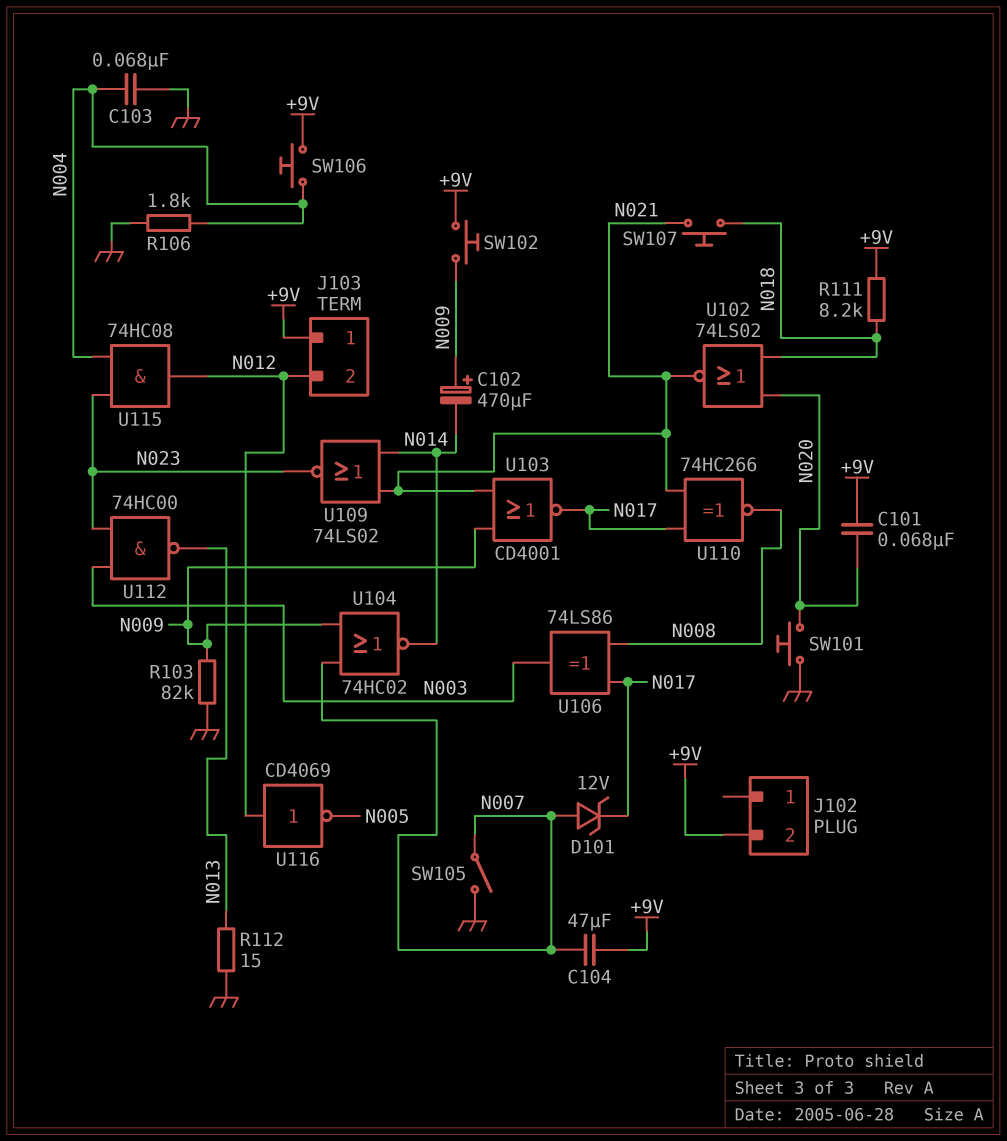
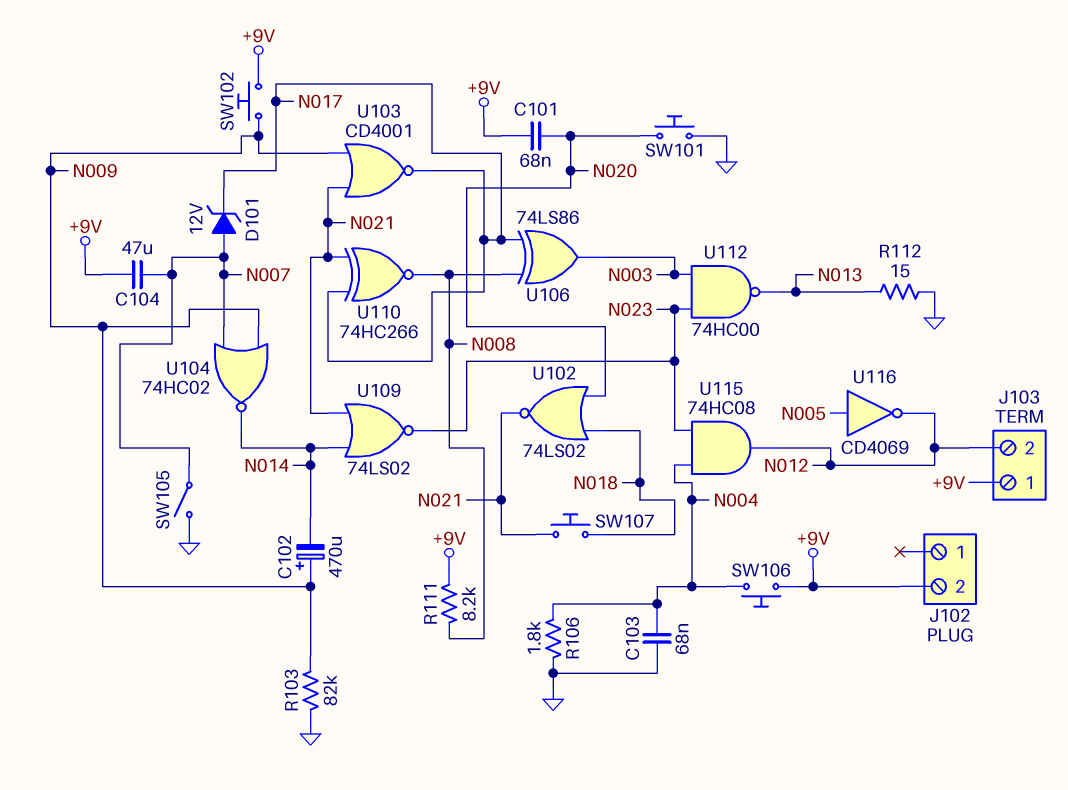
R111: 8.2k (+9V, N018) -> 8.2k (+9V, N008)
U116: NOT CD4069 (in N012, out N005) -> NOT CD4069 (in N005, out N012)

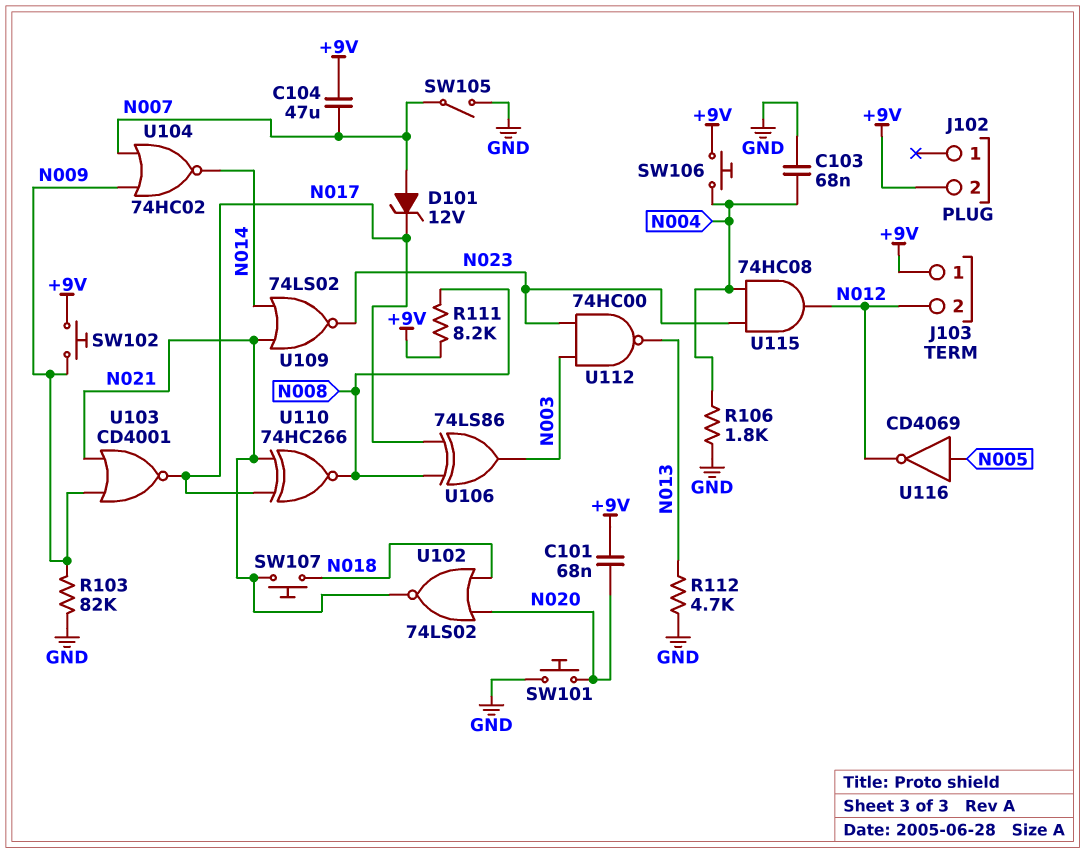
C102: 470uF (plus N009, minus N014) -> none
R112: 15 (GND, N013) -> 4.7k (GND, N013)

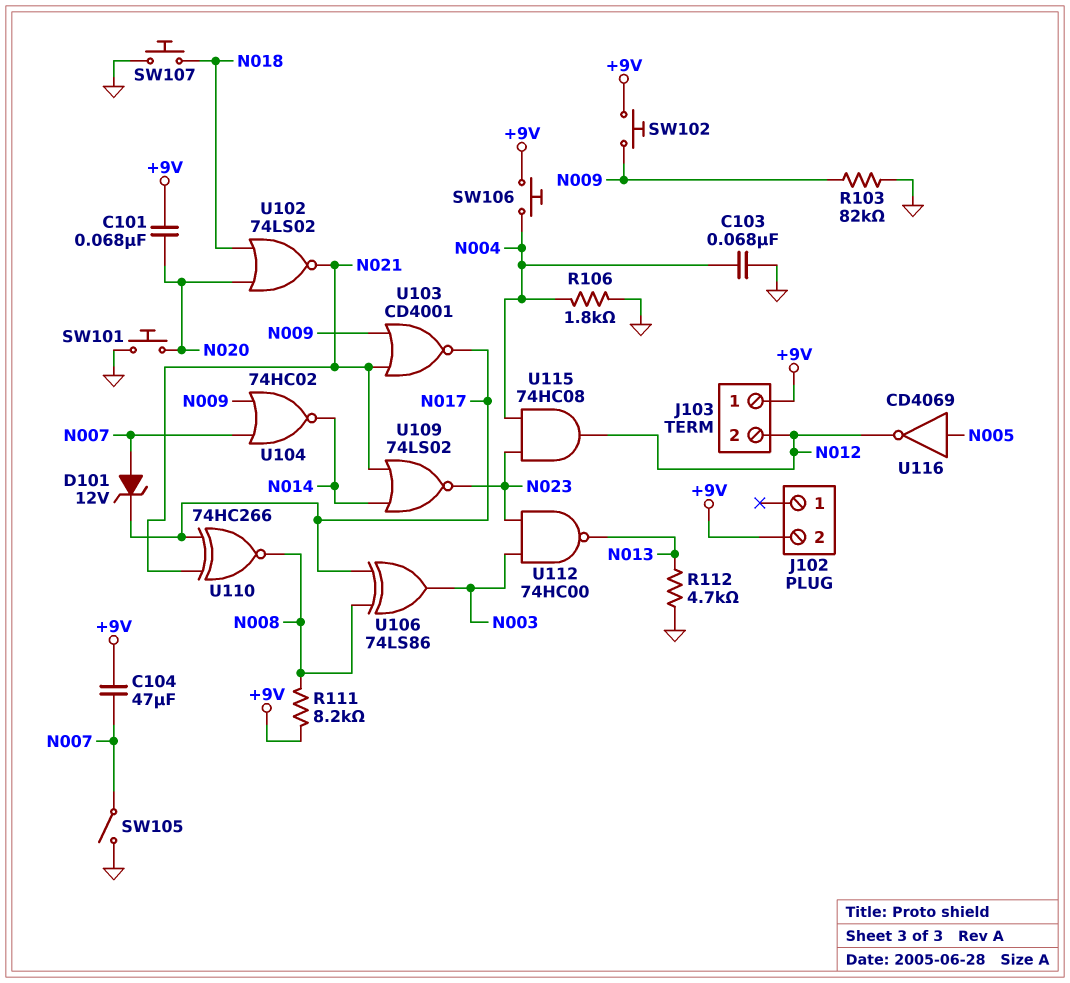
SW107: button (N018, N021) -> button (GND, N018)

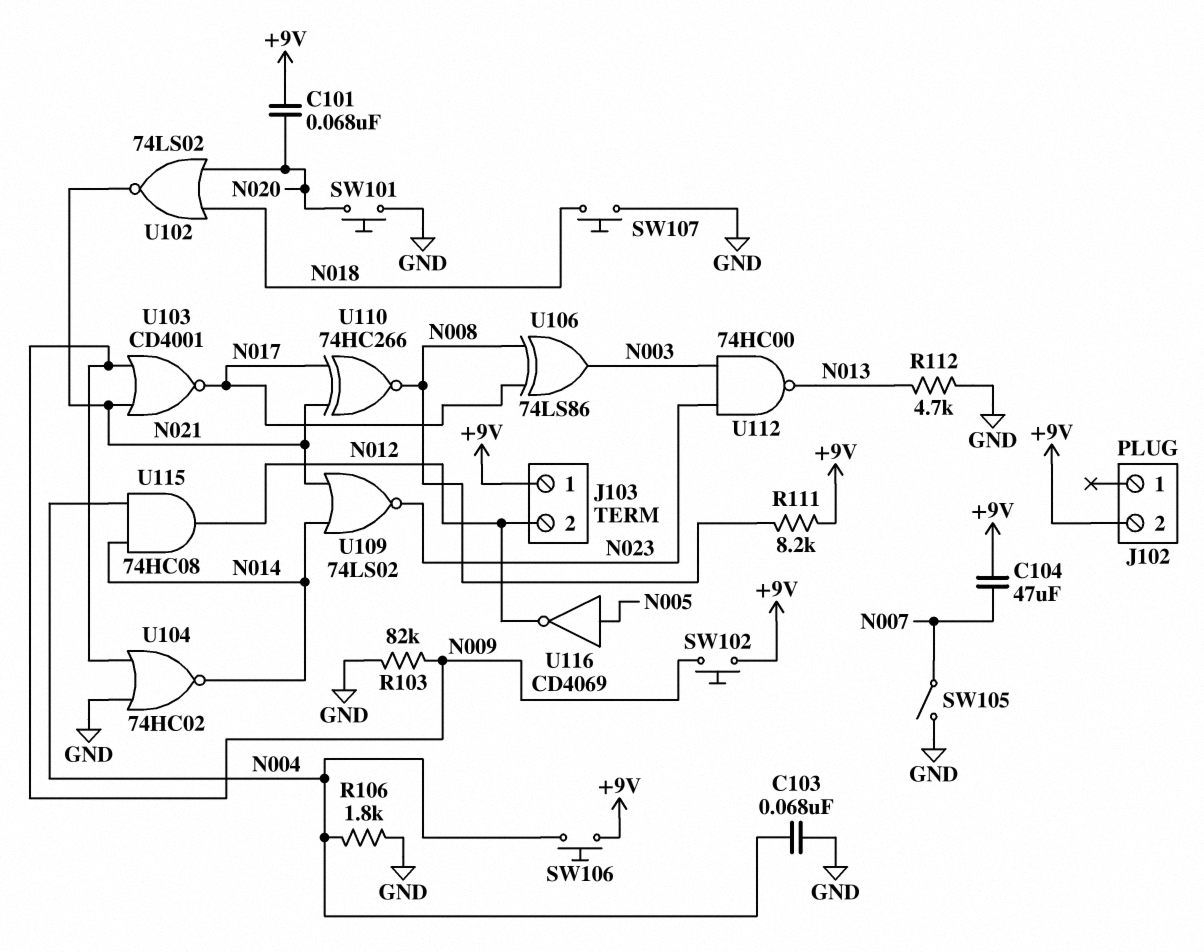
D101: zener 12V (A N007, K N017) -> none
U104: NOR 74HC02 (in N007, in N009, out N014) -> NOR 74HC02 (in GND, in N009, out N014)
U115: AND 74HC08 (in N004, in N023, out N012) -> AND 74HC08 (in N004, in N014, out N012)

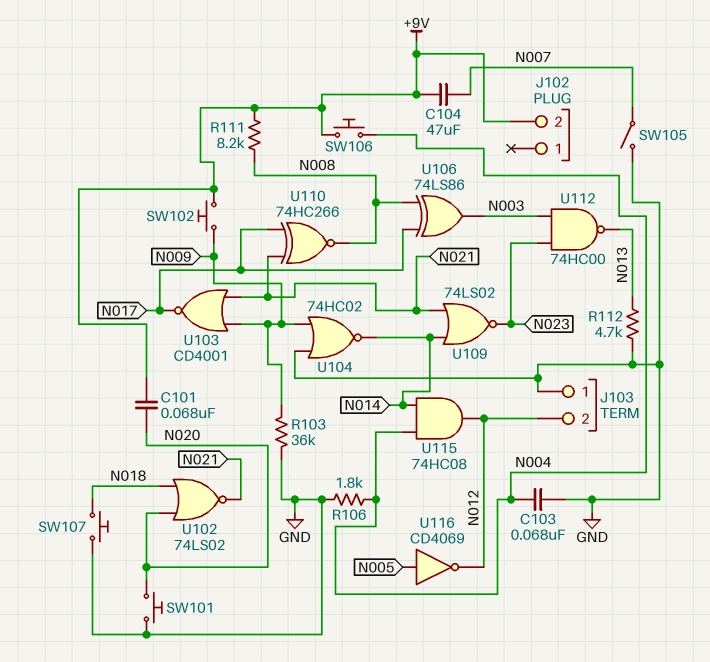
J103 pin 1: +9V -> GND
R103: 82k (GND, N009) -> 36k (GND, N009)

